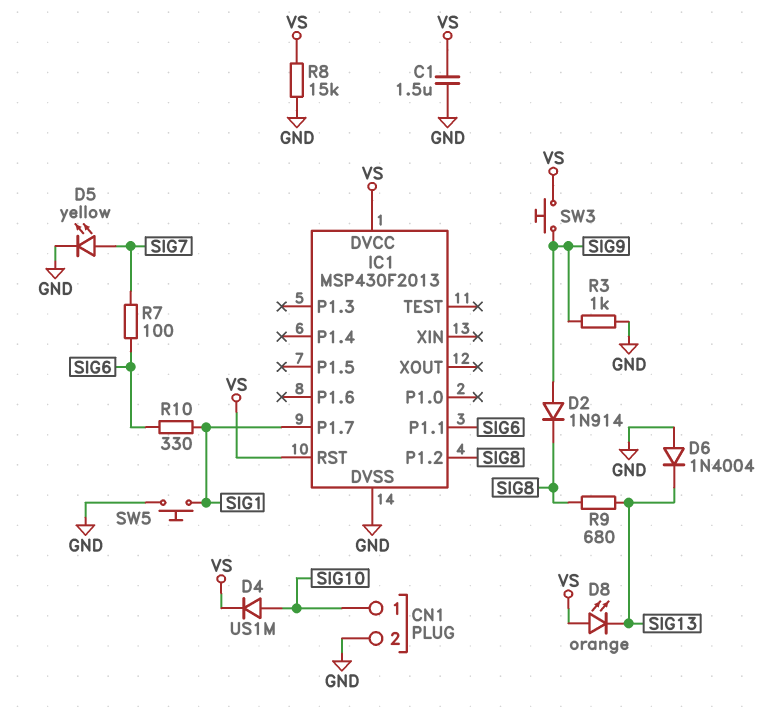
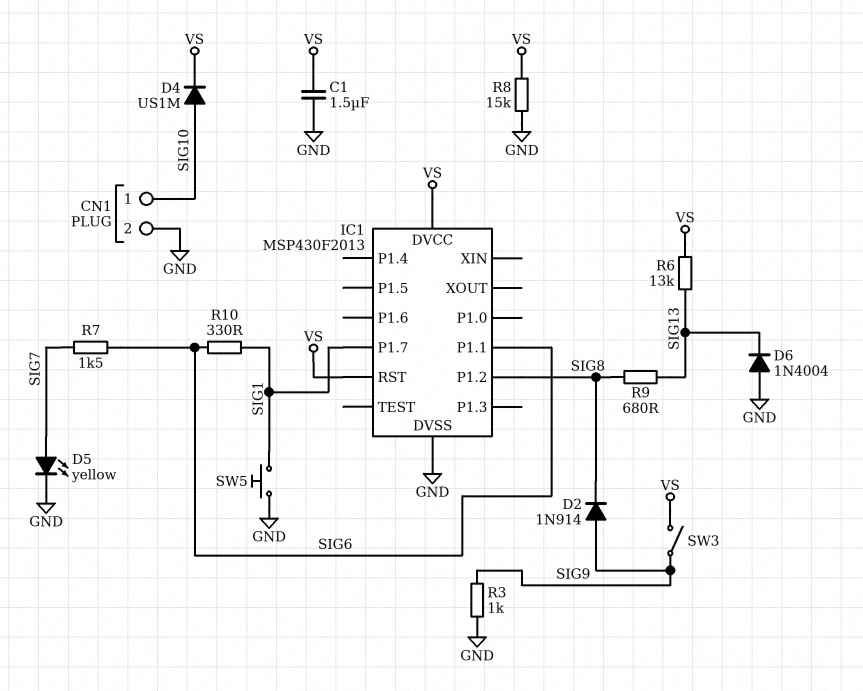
D8: LED orange (A VS, K SIG13) -> none
R6: none -> 13k (SIG13, VS)
R7: 100 (SIG6, SIG7) -> 1.5k (SIG6, SIG7)
SW3: button (SIG9, VS) -> switch (SIG9, VS)

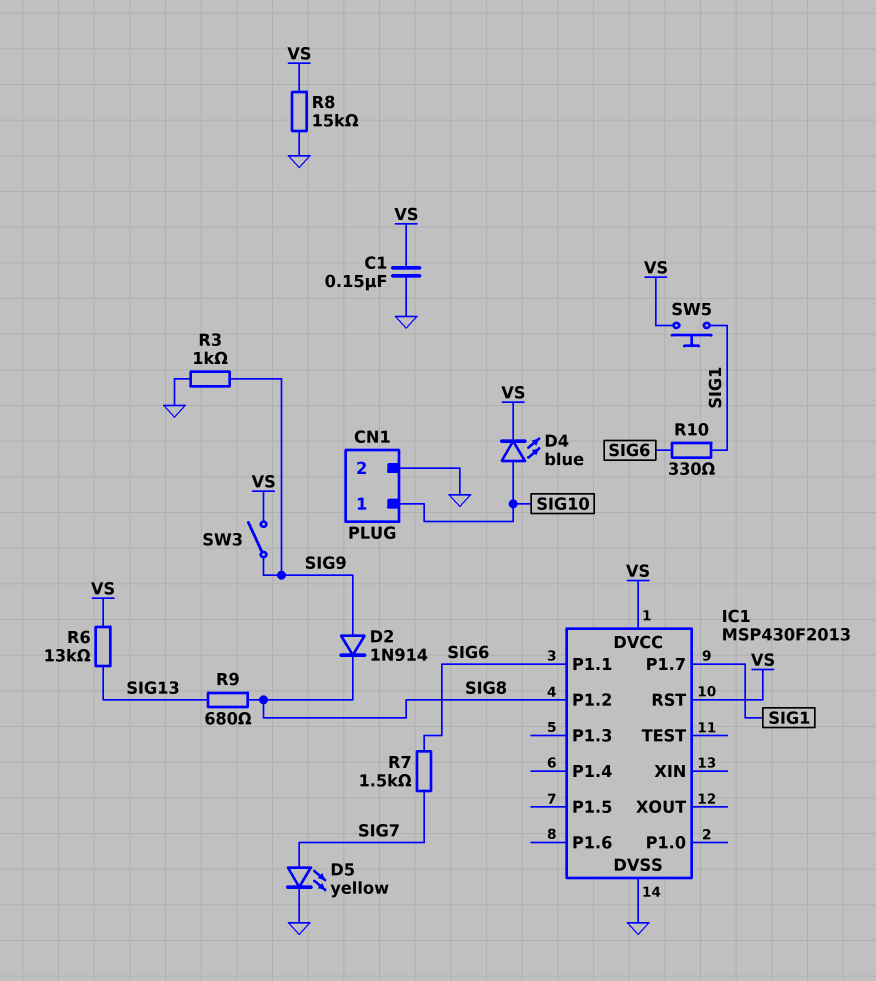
C1: 1.5uF (GND, VS) -> 150nF (GND, VS)
D4: diode US1M (A SIG10, K VS) -> LED blue (A SIG10, K VS)
D6: diode 1N4004 (A GND, K SIG13) -> none
SW5: button (GND, SIG1) -> button (SIG1, VS)

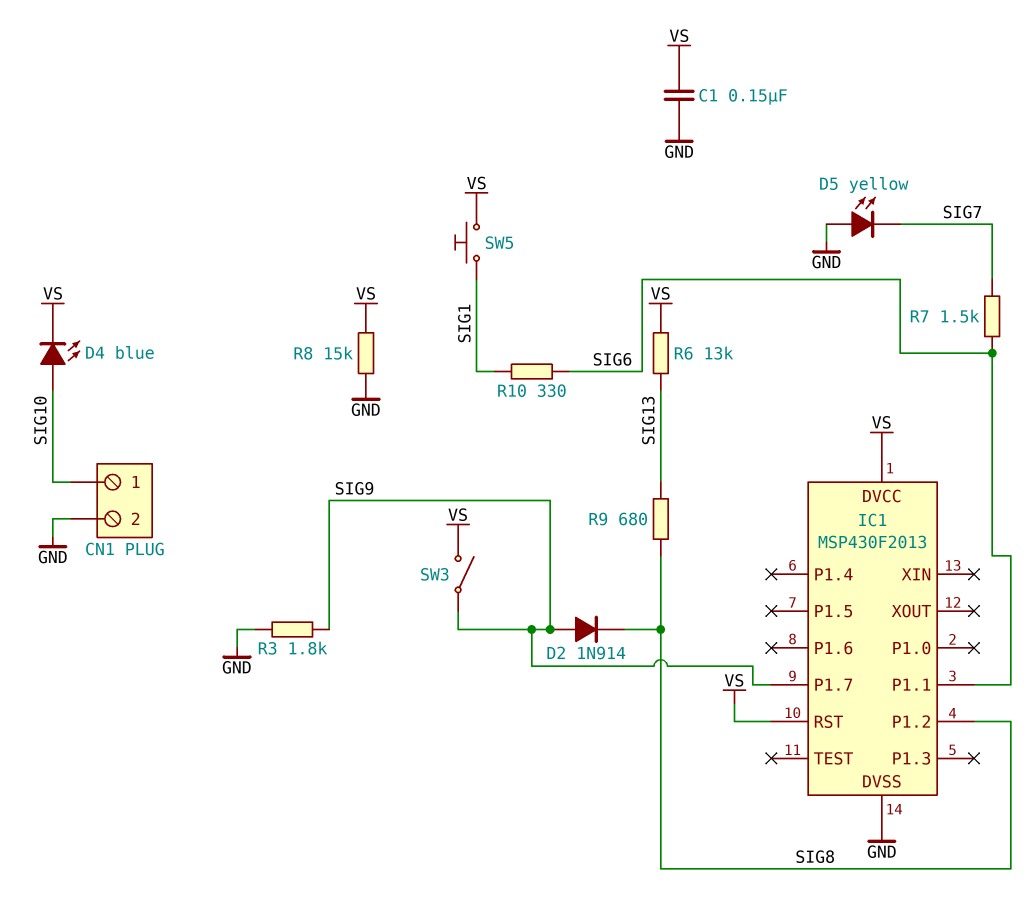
D5: LED yellow (A SIG7, K GND) -> LED yellow (A GND, K SIG7)
IC1 pin P1.7: SIG1 -> SIG9
R3: 1k (GND, SIG9) -> 1.8k (GND, SIG9)

